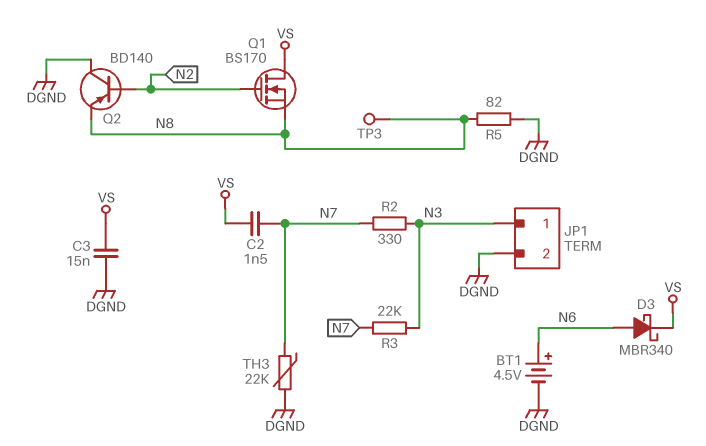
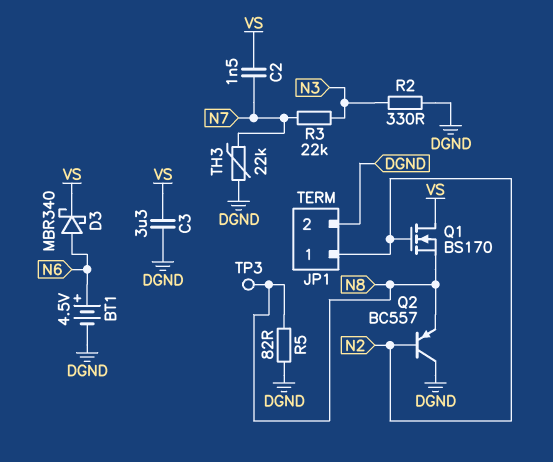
C3: 15nF (DGND, VS) -> 3.3uF (DGND, VS)
JP1 pin 1: N3 -> N2
Q2: PNP BD140 (B N2, C DGND, E N8) -> PNP BC557 (B N2, C DGND, E N8)
R2: 330 (N3, N7) -> 330 (DGND, N3)

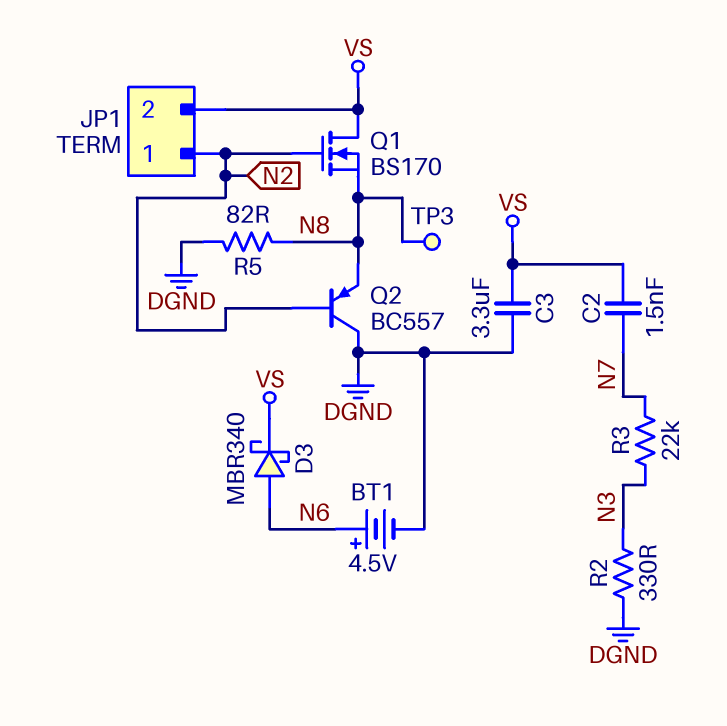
JP1 pin 2: DGND -> VS
TH3: 22k (DGND, N7) -> none

